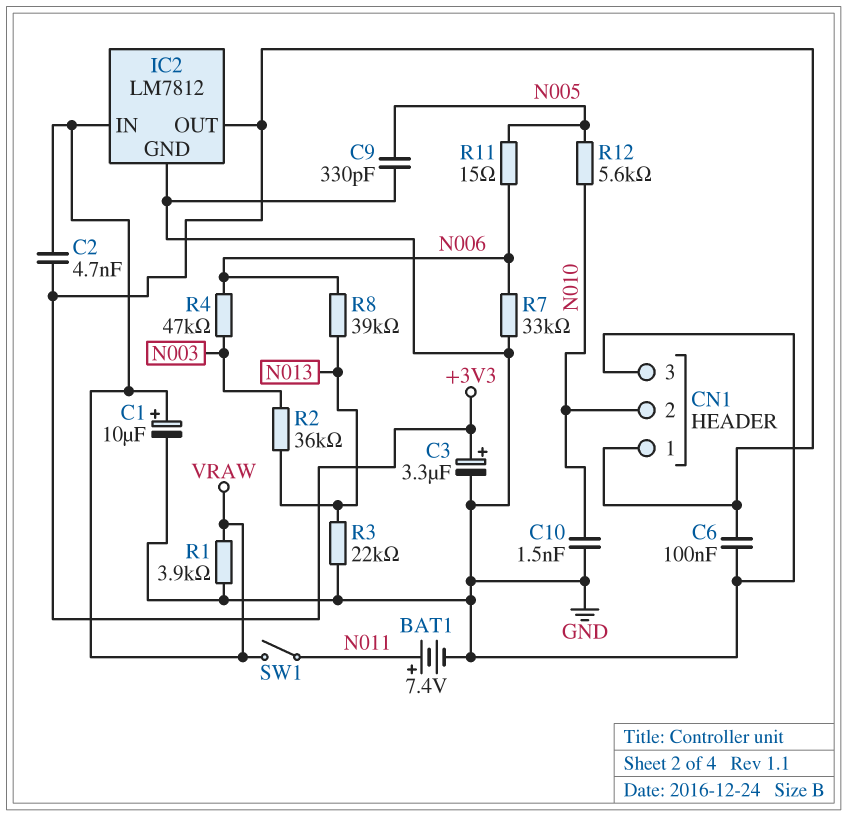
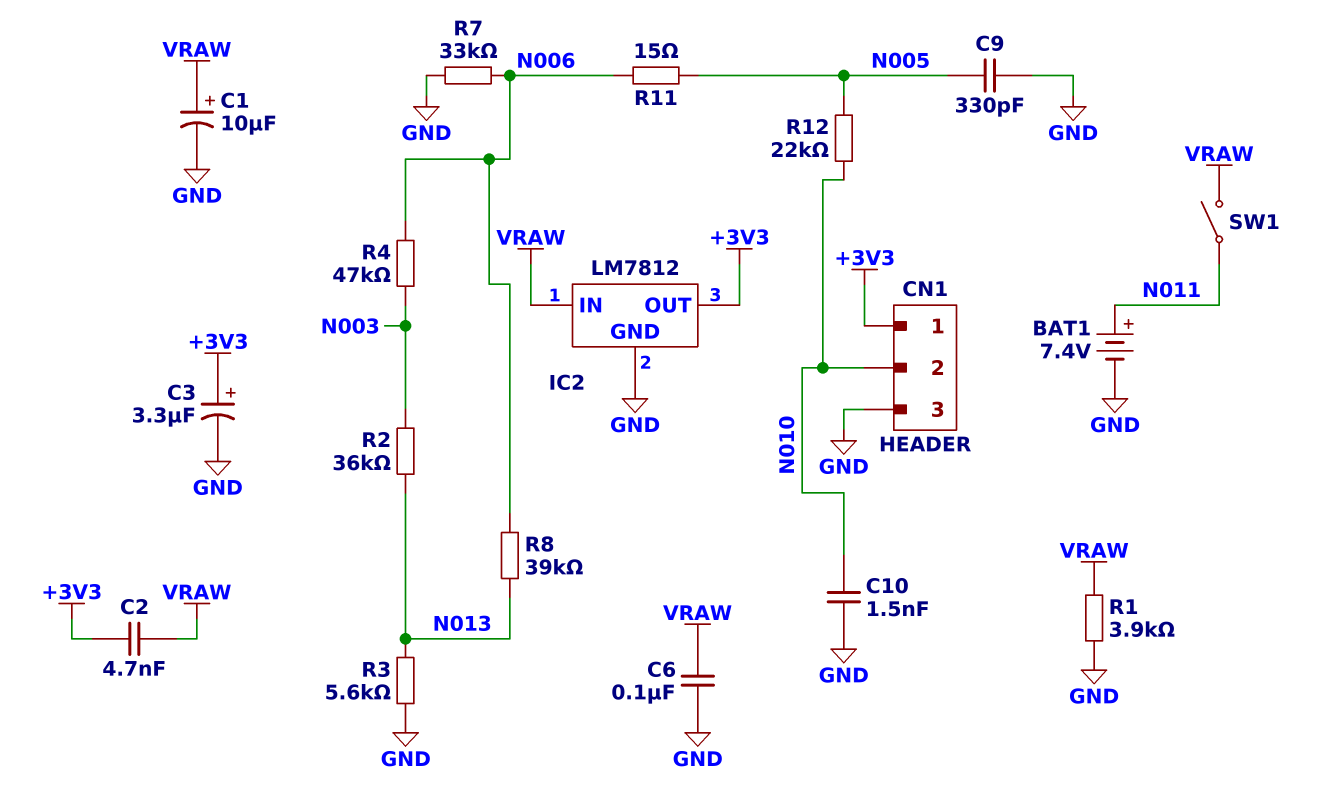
C6: 100nF (+3V3, GND) -> 100nF (GND, VRAW)
R3: 22k (GND, N013) -> 5.6k (GND, N013)
R12: 5.6k (N005, N010) -> 22k (N005, N010)

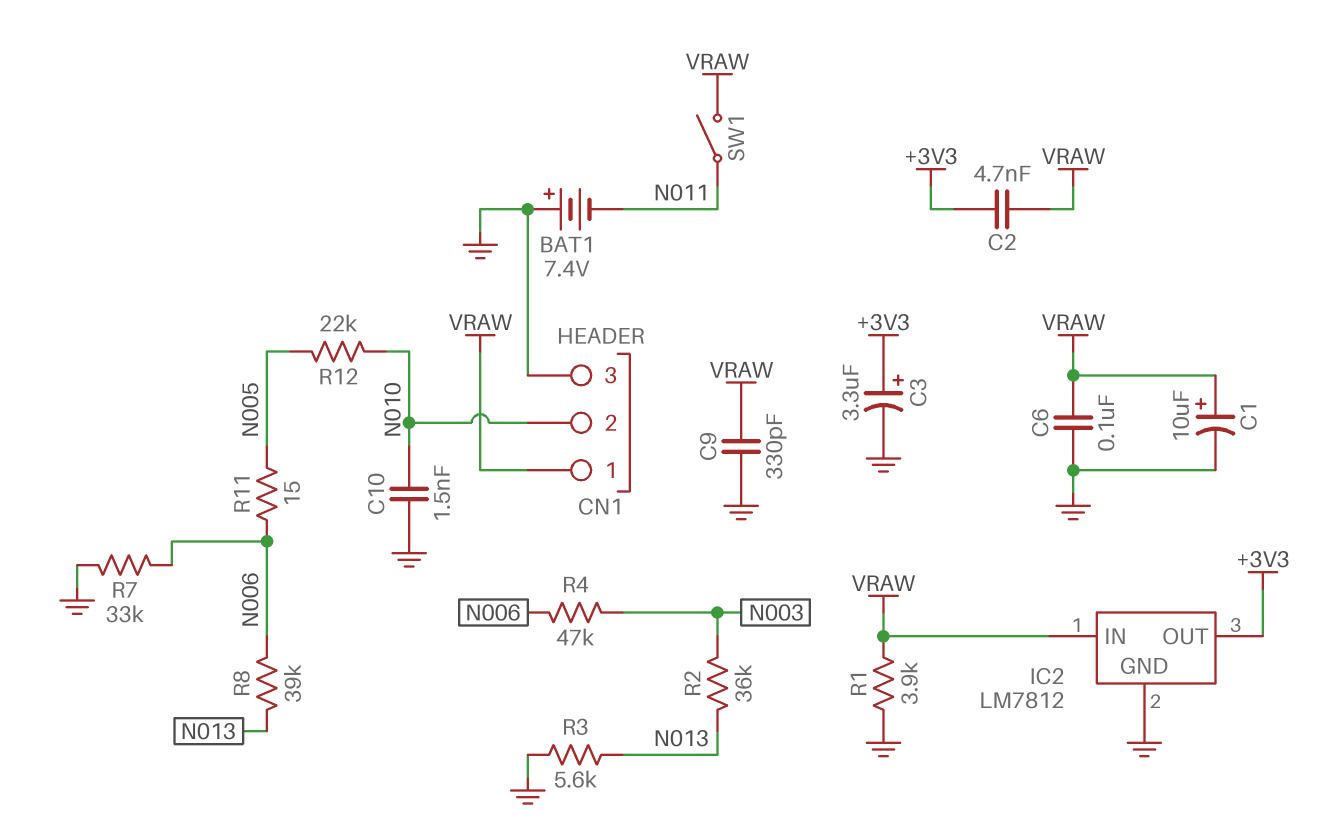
BAT1: 7.4V (plus N011, minus GND) -> 7.4V (plus GND, minus N011)
C9: 330pF (GND, N005) -> 330pF (GND, VRAW)
CN1 pin 1: +3V3 -> VRAW

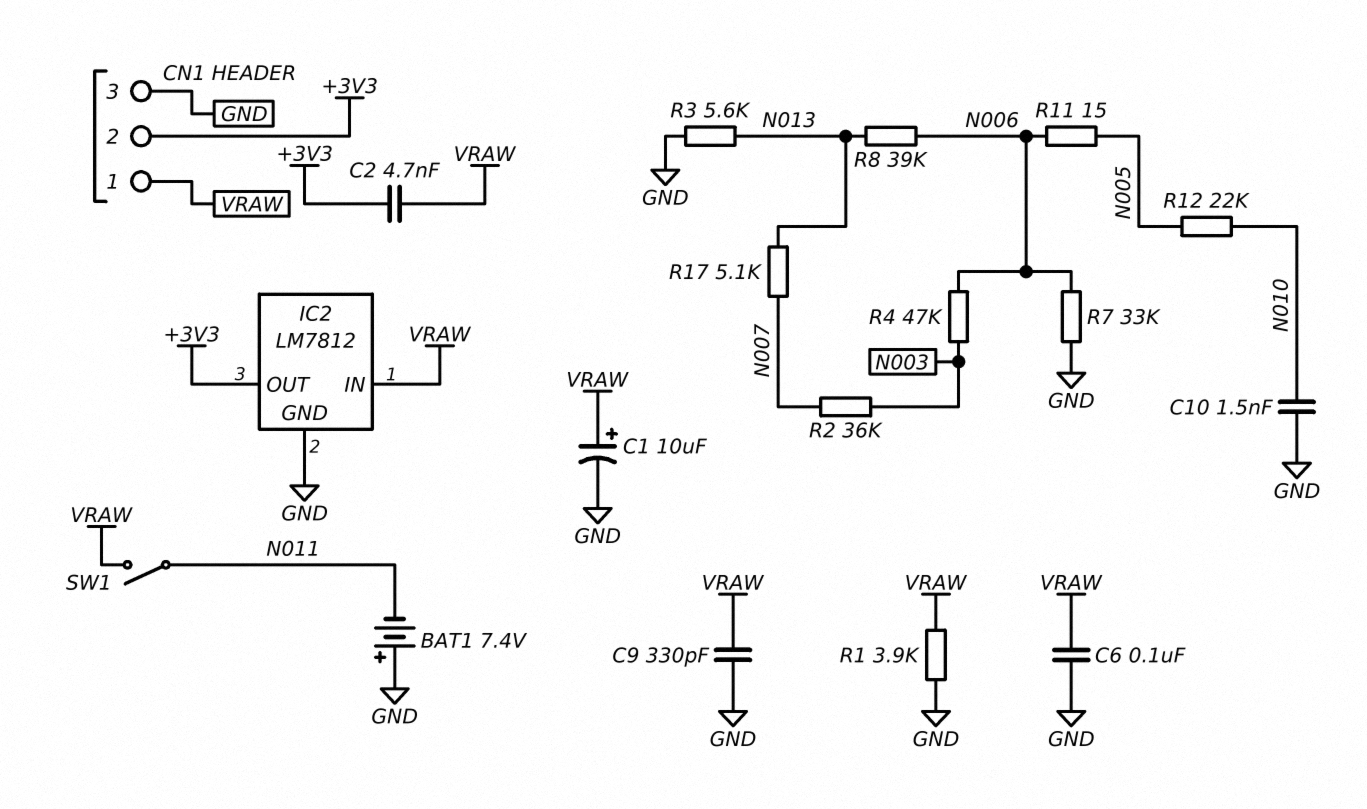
C3: 3.3uF (plus +3V3, minus GND) -> none
CN1 pin 2: N010 -> +3V3
R2: 36k (N003, N013) -> 36k (N003, N007)
R17: none -> 5.1k (N007, N013)

